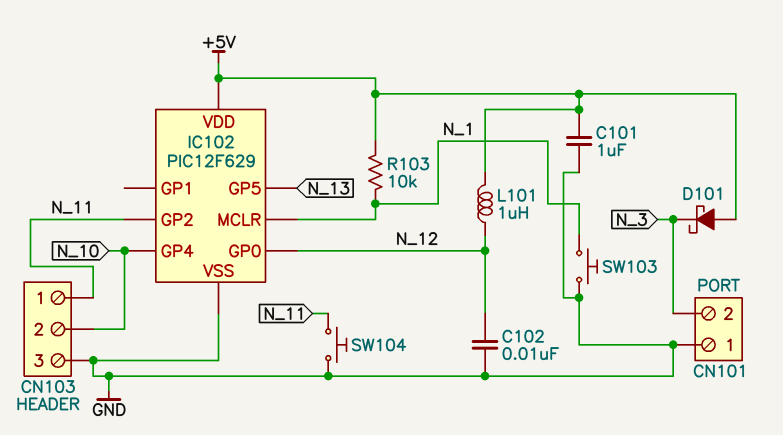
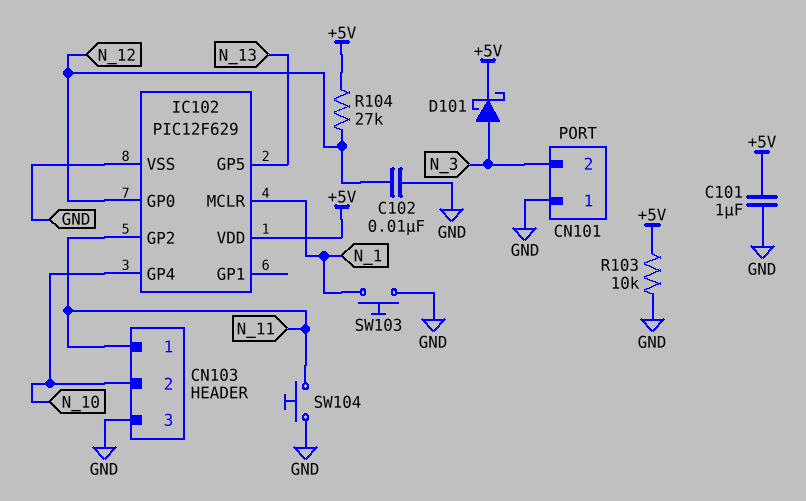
D101: schottky (A +5V, K N_3) -> schottky (A N_3, K +5V)
L101: 1uH (+5V, N_12) -> none
R103: 10k (+5V, N_1) -> 10k (+5V, GND)
R104: none -> 27k (+5V, N_12)

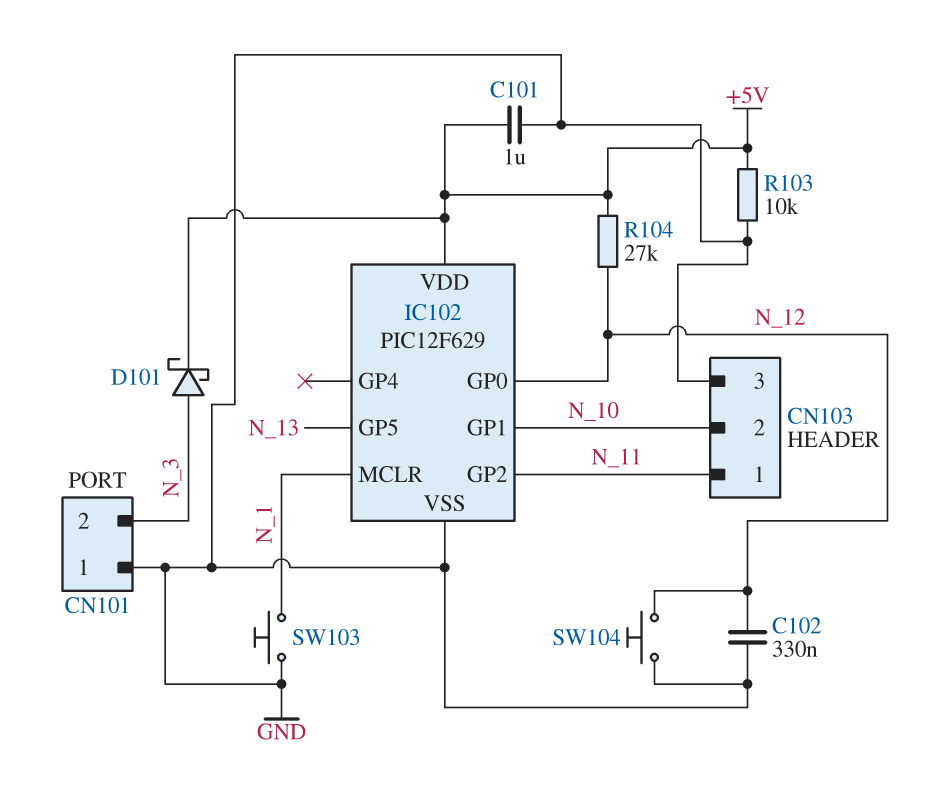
C102: 10nF (GND, N_12) -> 330nF (GND, N_12)
IC102 pin GP1: none -> N_10
IC102 pin GP4: N_10 -> none
SW104: button (GND, N_11) -> button (GND, N_12)

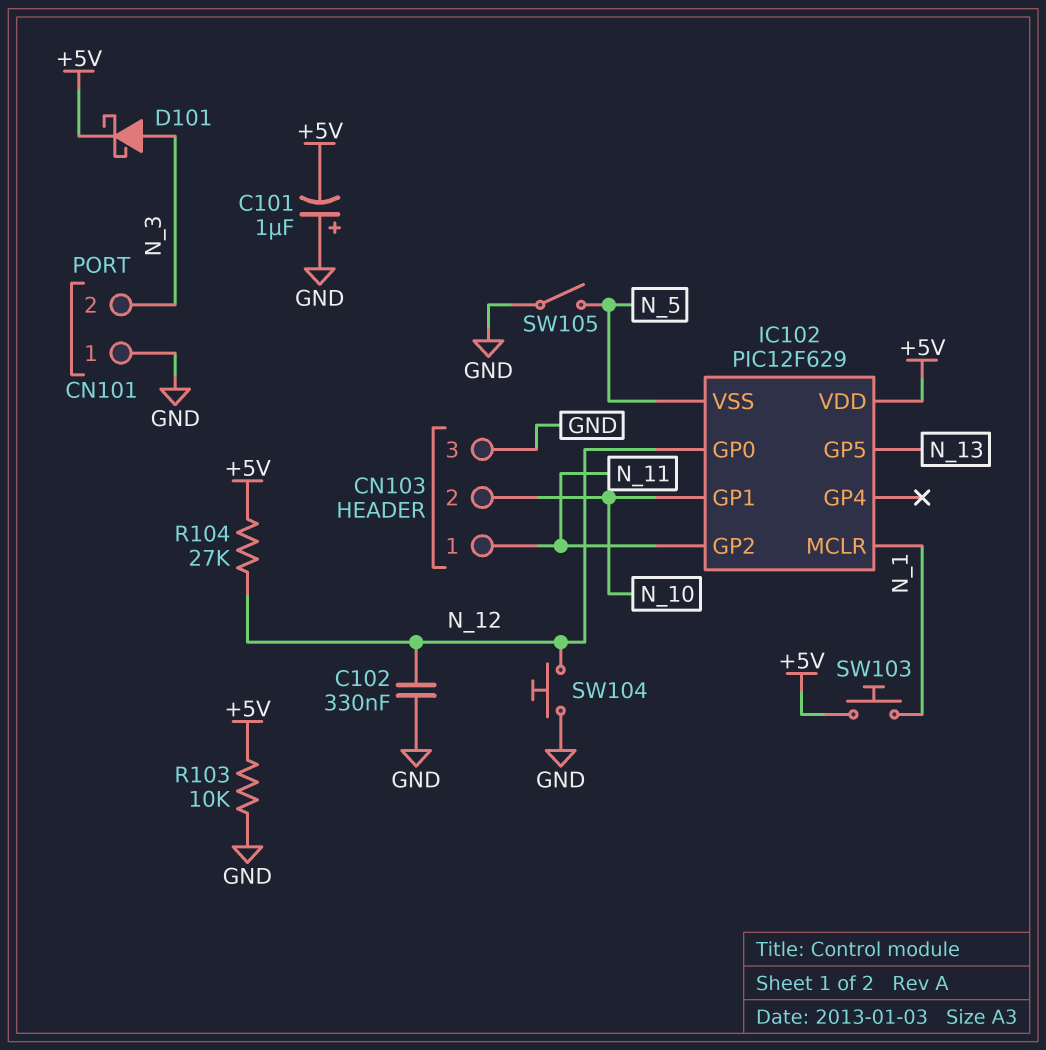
C101: 1uF (+5V, GND) -> 1uF (plus GND, minus +5V)
IC102 pin VSS: GND -> N_5
SW103: button (GND, N_1) -> button (+5V, N_1)
SW105: none -> switch (GND, N_5)

